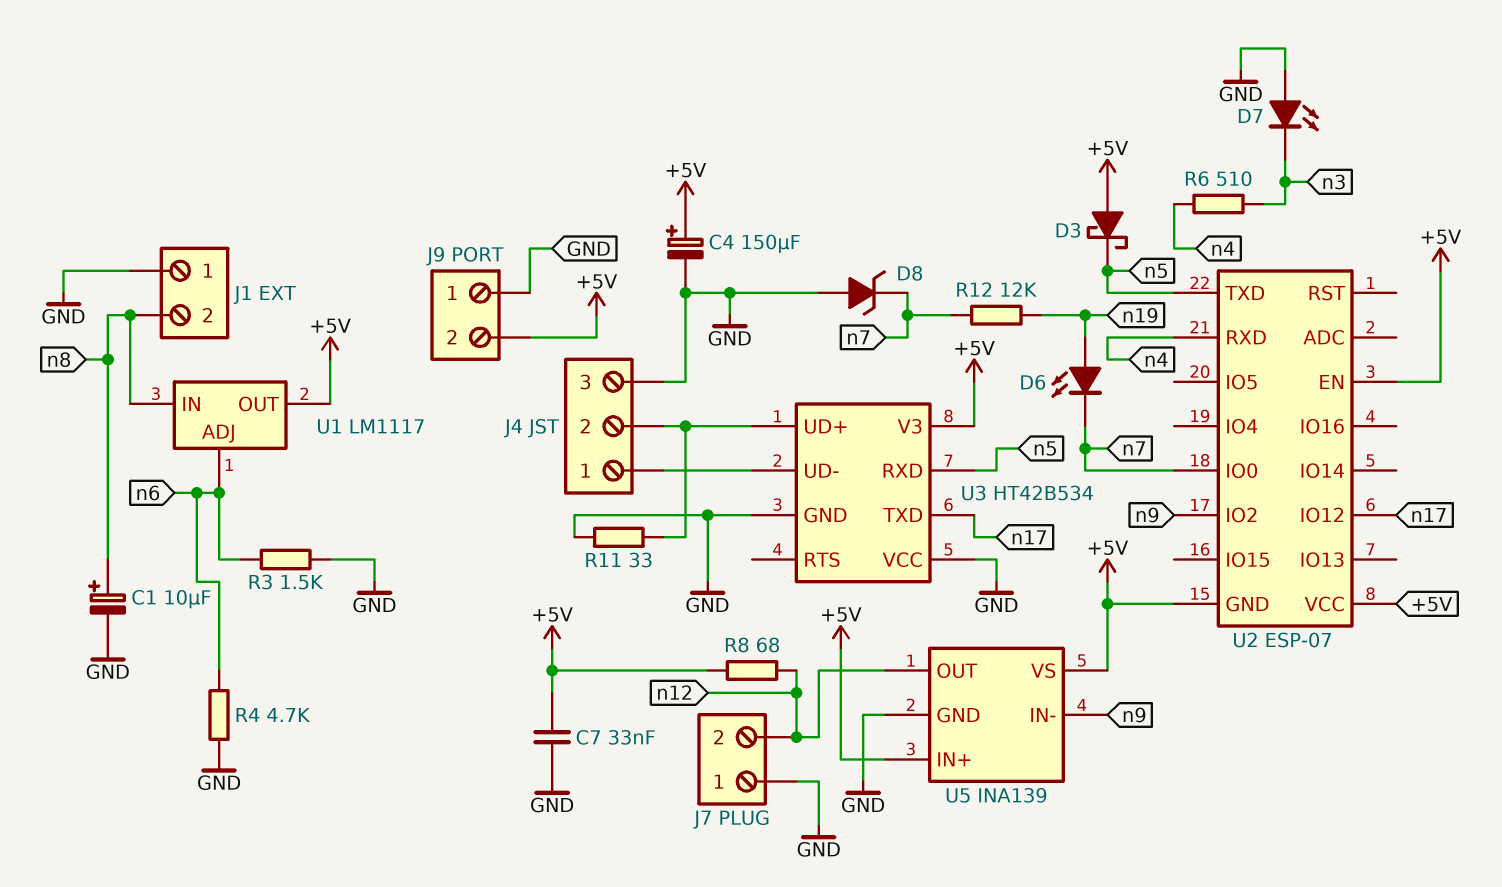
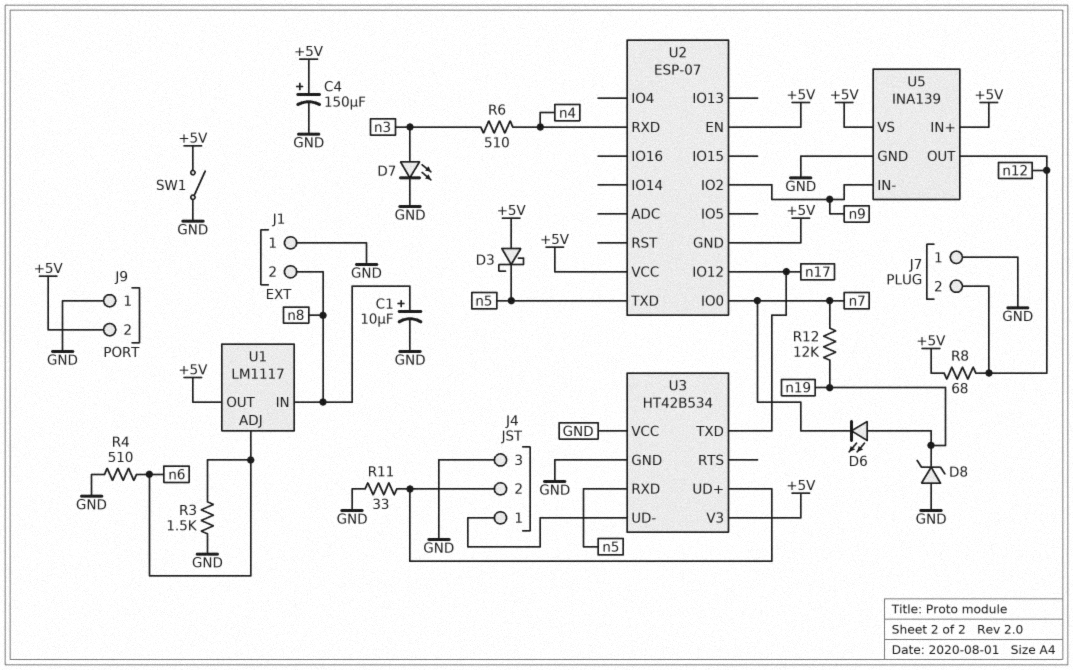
C7: 33nF (+5V, GND) -> none
D7: LED (A GND, K n3) -> LED (A n3, K GND)
D8: zener (A GND, K n7) -> zener (A GND, K n19)
R4: 4.7k (GND, n6) -> 510 (GND, n6)
SW1: none -> switch (+5V, GND)

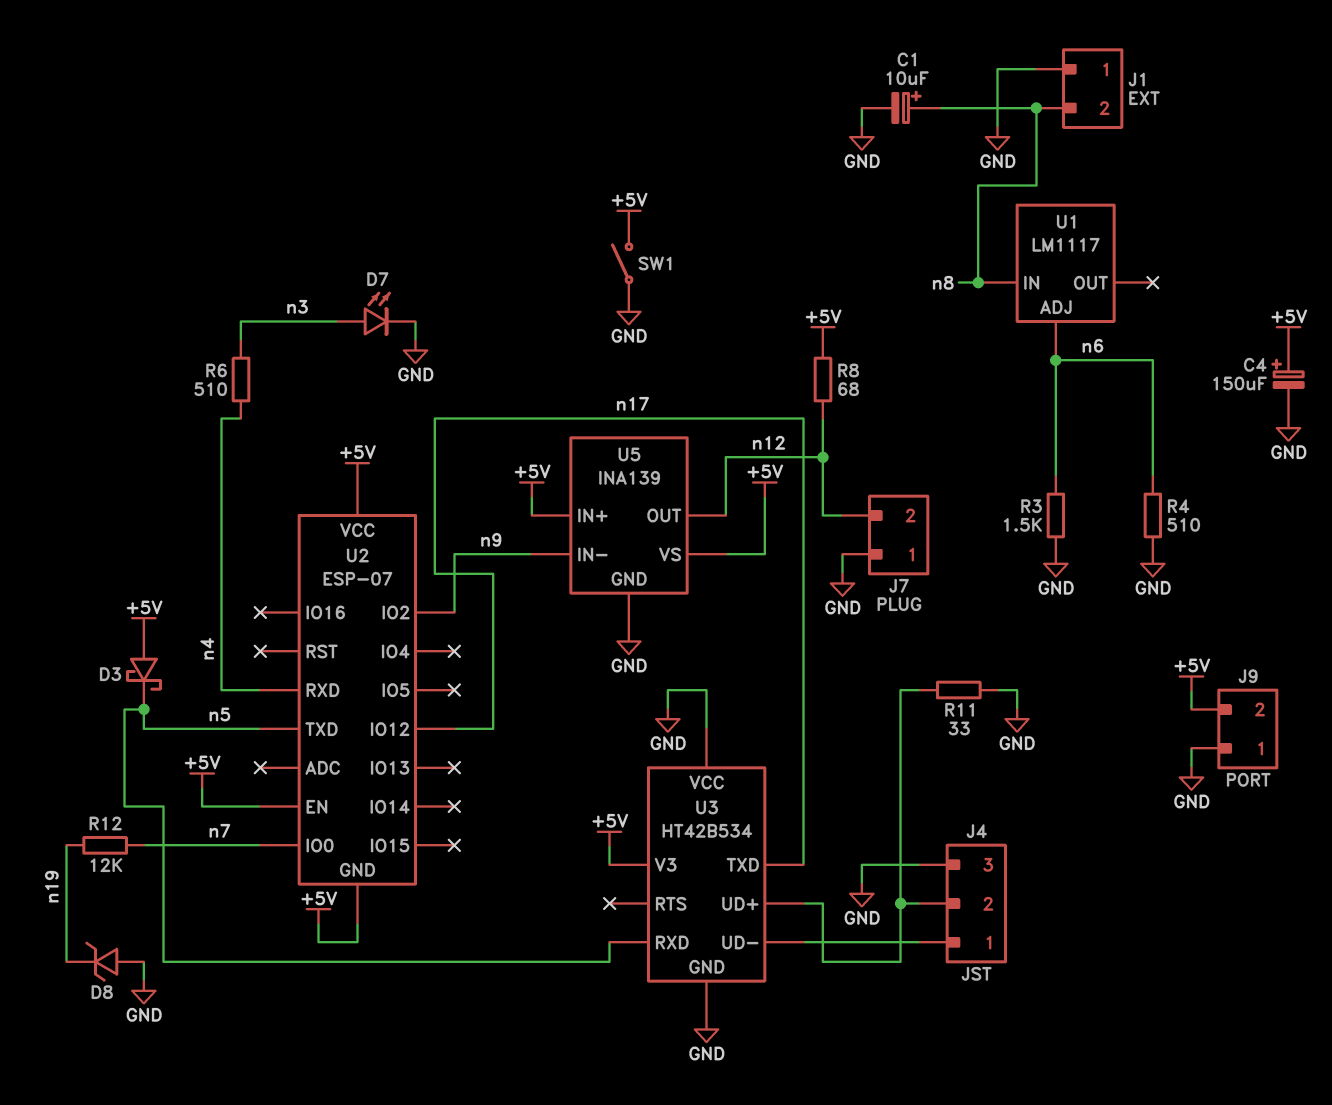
D6: LED (A n19, K n7) -> none
U1 pin OUT: +5V -> none

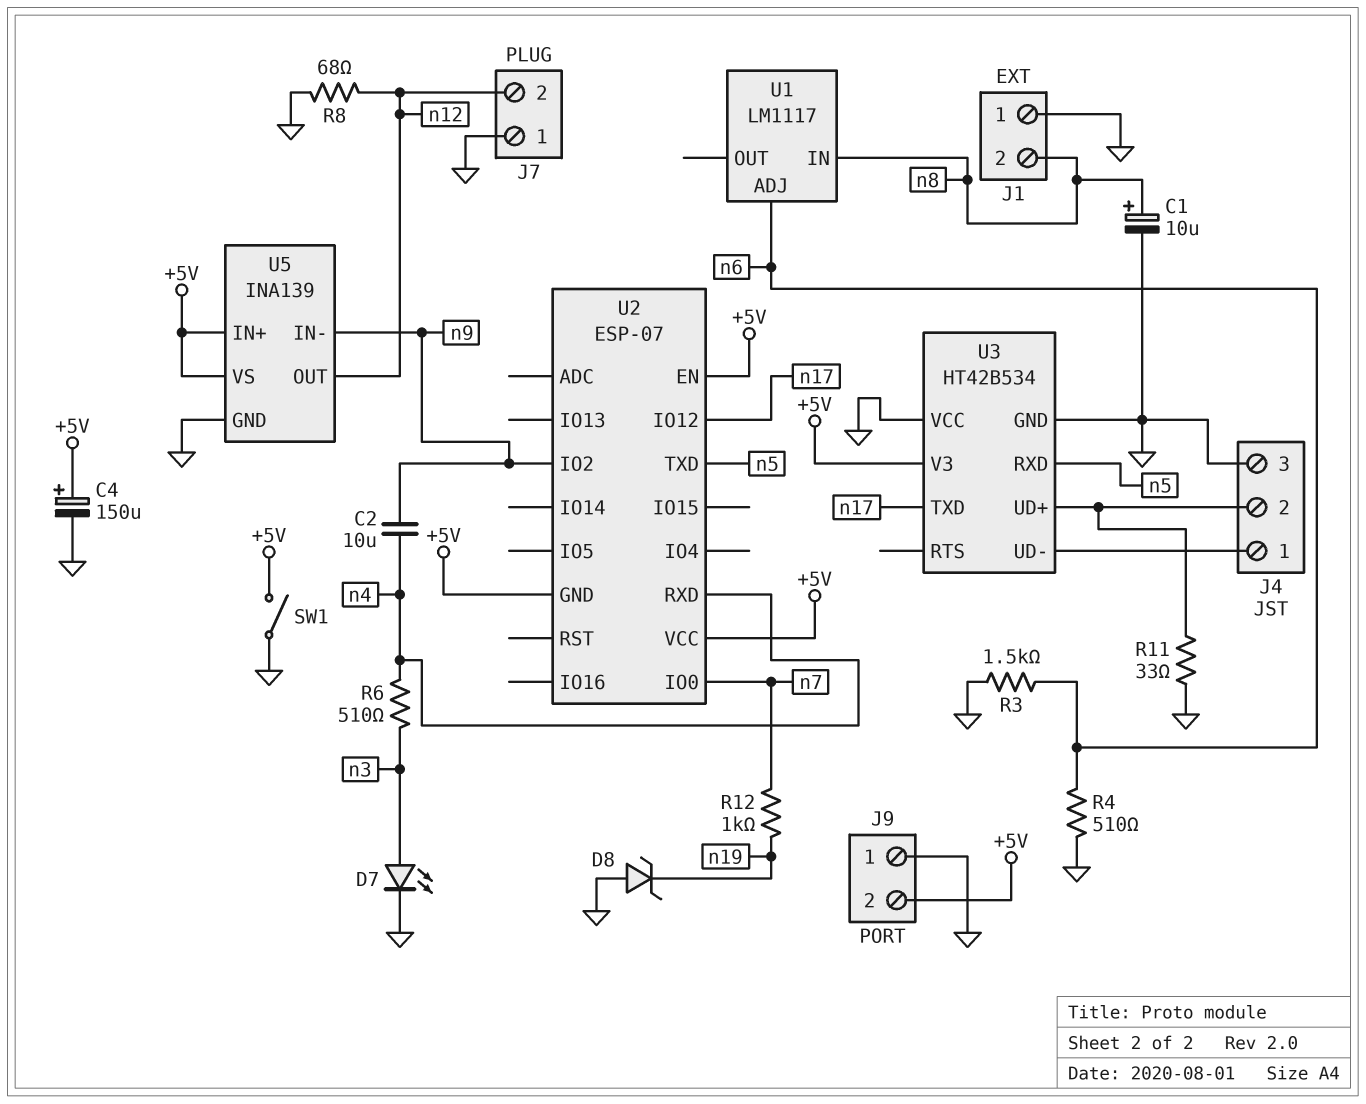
C2: none -> 10uF (n4, n9)
D3: schottky (A +5V, K n5) -> none
R8: 68 (+5V, n12) -> 68 (GND, n12)
R12: 12k (n7, n19) -> 1k (n7, n19)

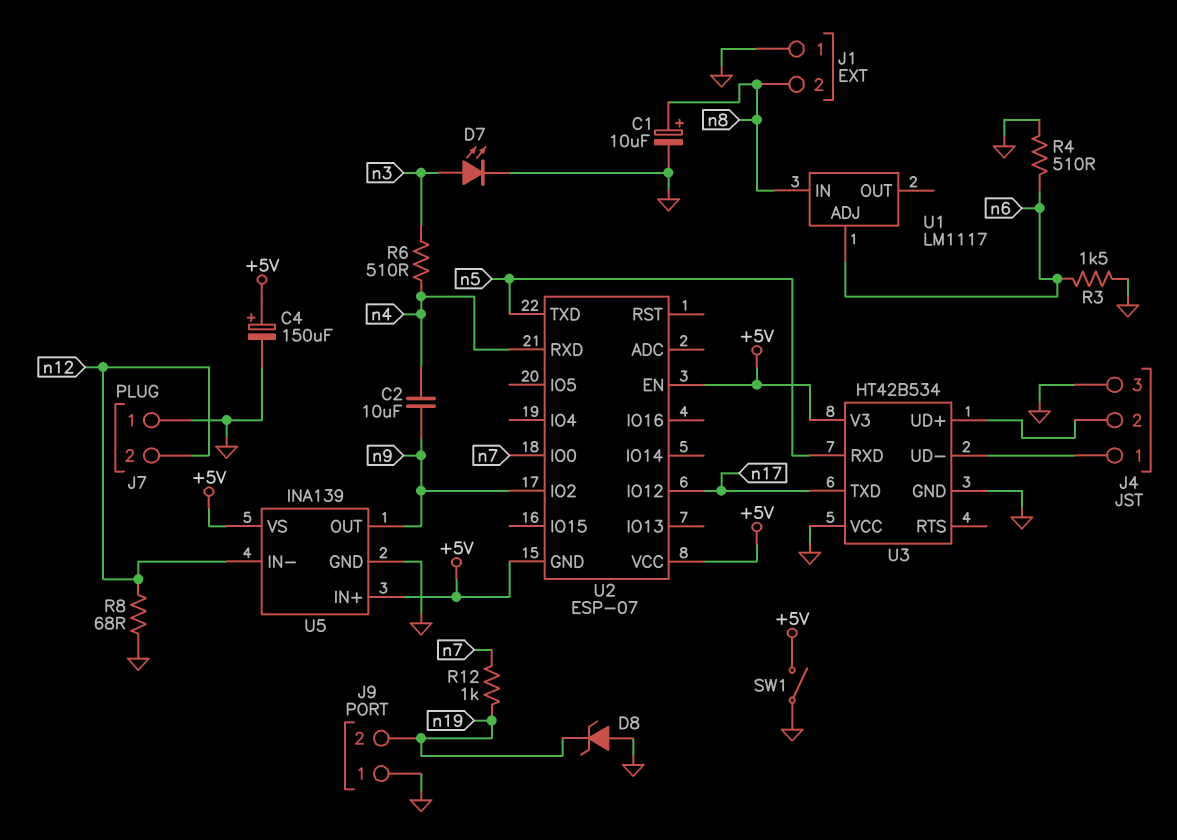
J9 pin 2: +5V -> n19
R11: 33 (GND, J4/2) -> none
U5 pin IN-: n9 -> n12
U5 pin OUT: n12 -> n9

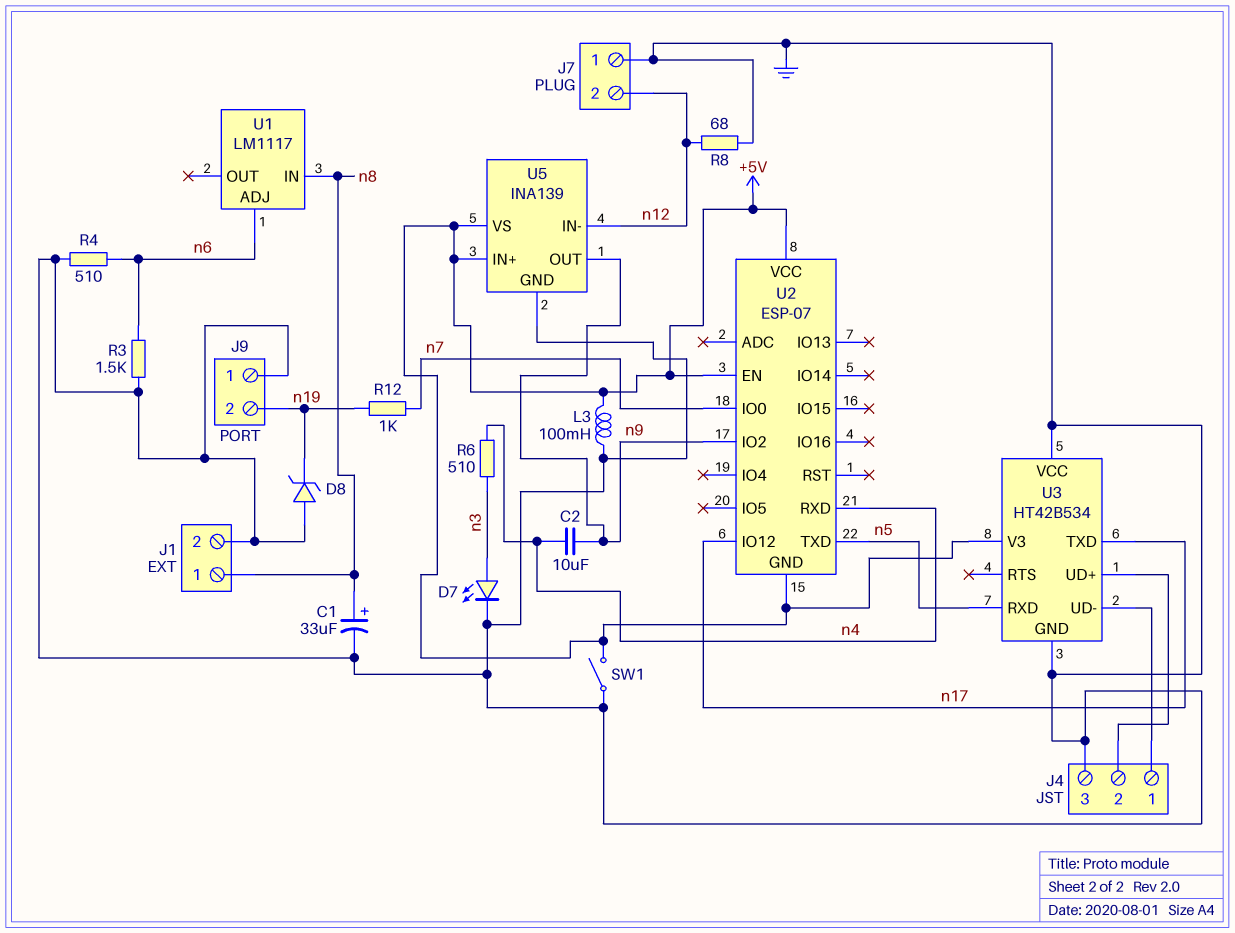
C1: 10uF (plus n8, minus GND) -> 33uF (plus n8, minus GND)
C4: 150uF (plus +5V, minus GND) -> none
J1 pin 1: GND -> n8
J1 pin 2: n8 -> GND
L3: none -> 100mH (+5V, GND)

